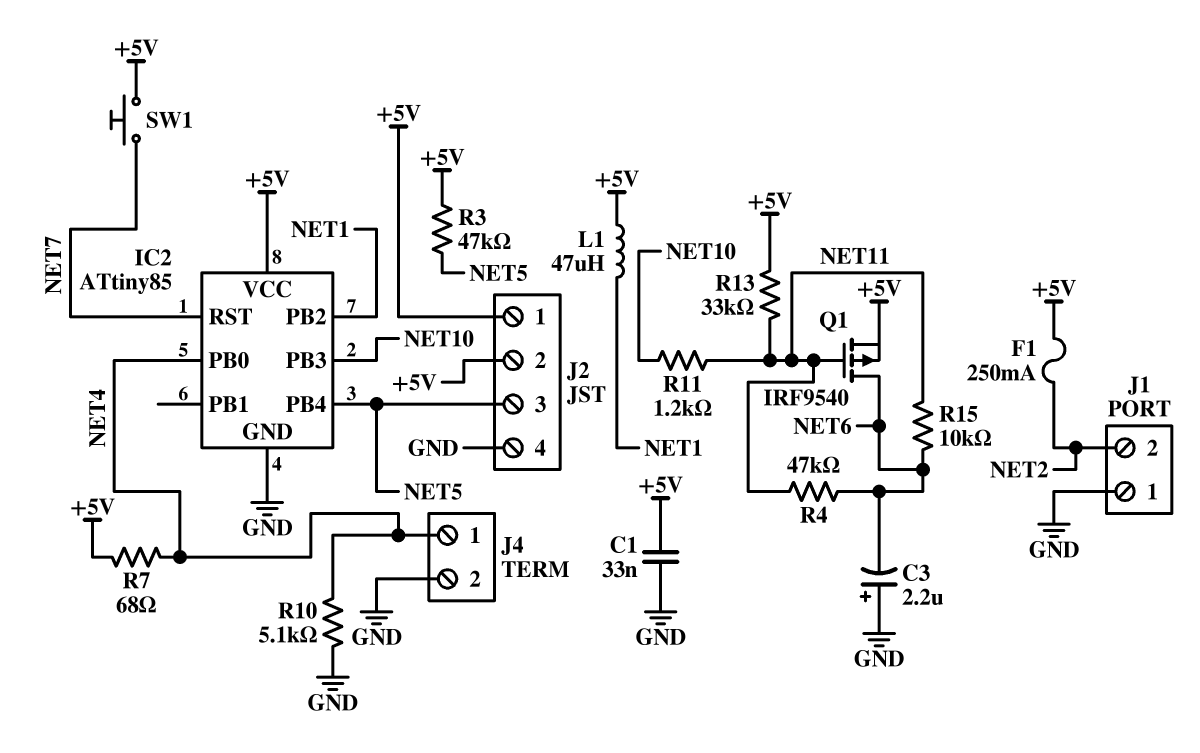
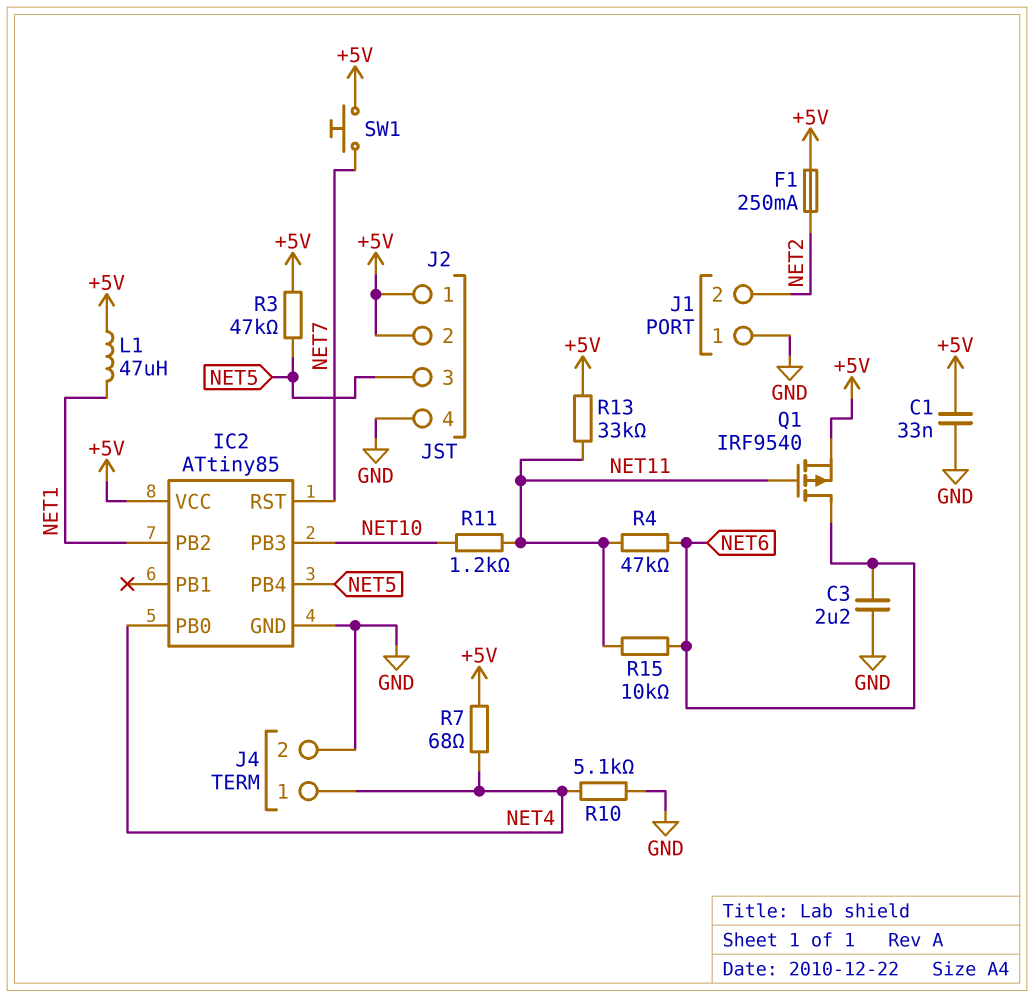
C3: 2.2uF (plus GND, minus NET6) -> 2.2uF (GND, NET6)

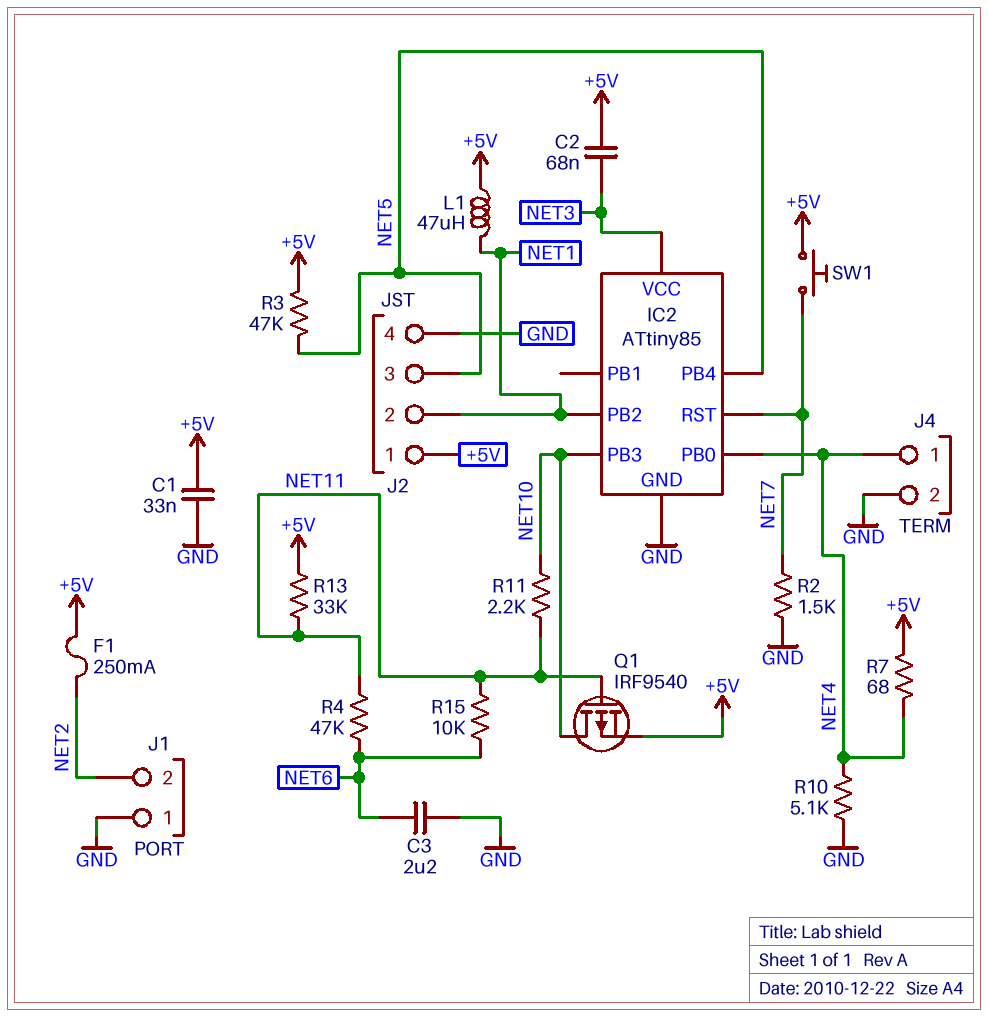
C2: none -> 68nF (+5V, NET3)
IC2 pin VCC: +5V -> NET3
J2 pin 2: +5V -> NET1
Q1: PMOS IRF9540 (G NET11, D NET6, S +5V) -> PMOS IRF9540 (G NET11, D NET10, S +5V)
R2: none -> 1.5k (GND, NET7)
R11: 1.2k (NET10, NET11) -> 2.2k (NET10, NET11)

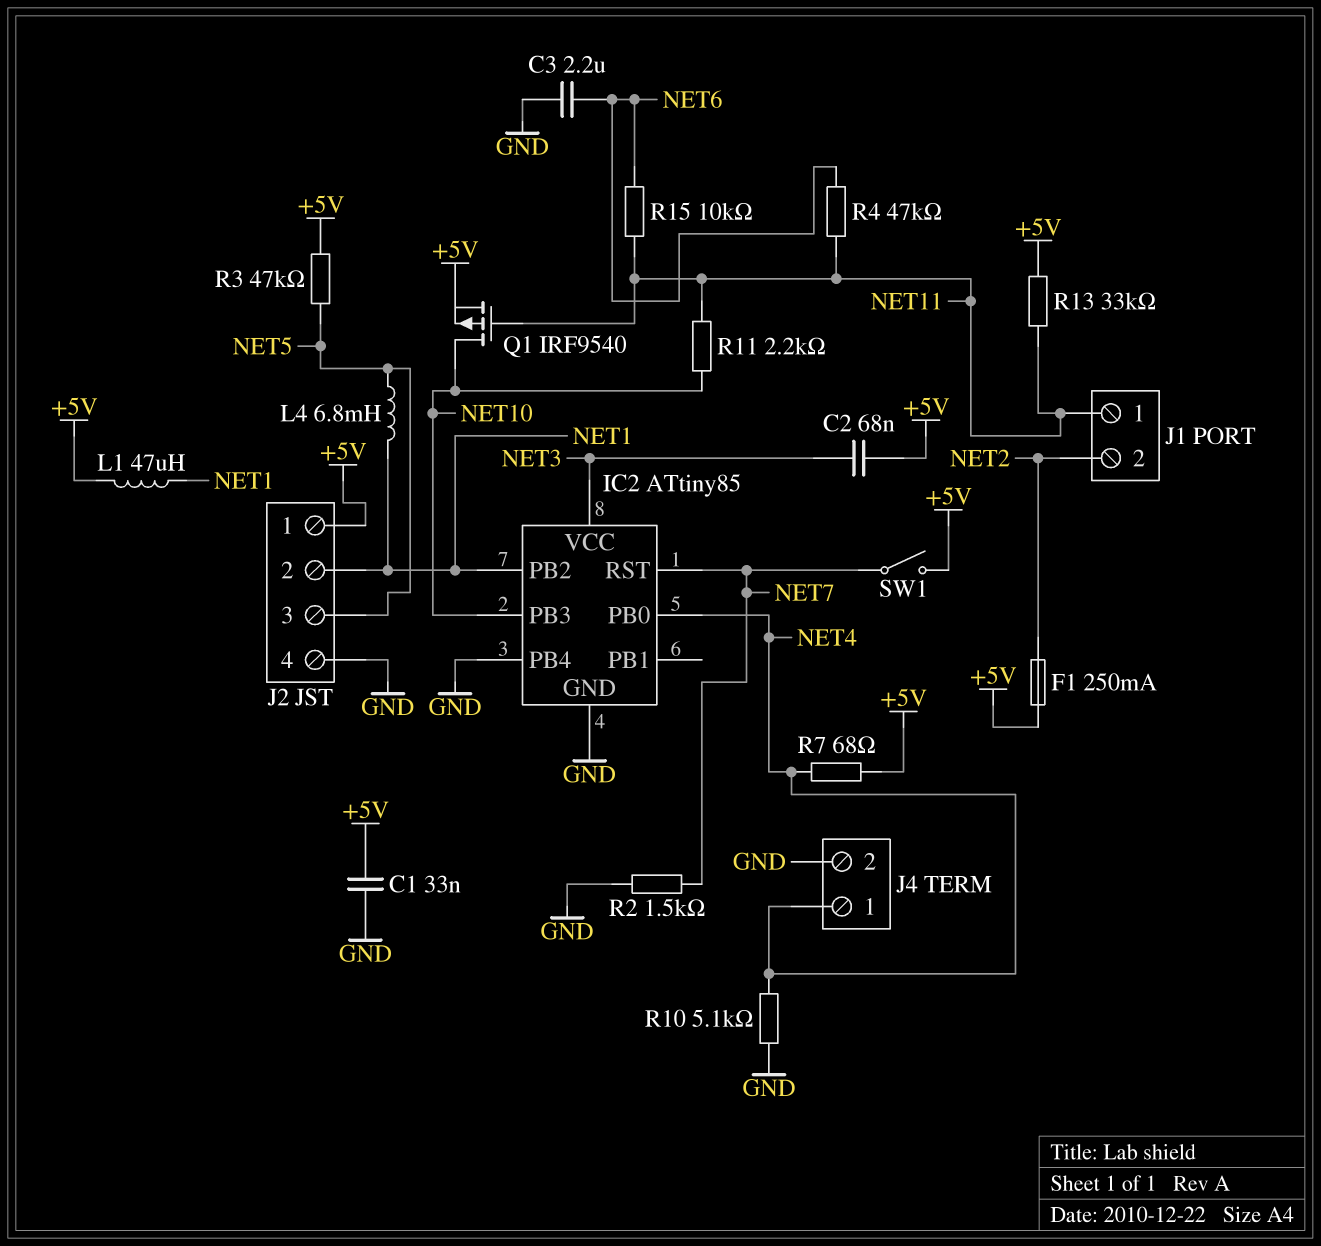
IC2 pin PB4: NET5 -> GND
J1 pin 1: GND -> NET11
L4: none -> 6.8mH (NET1, NET5)
SW1: button (+5V, NET7) -> switch (+5V, NET7)

